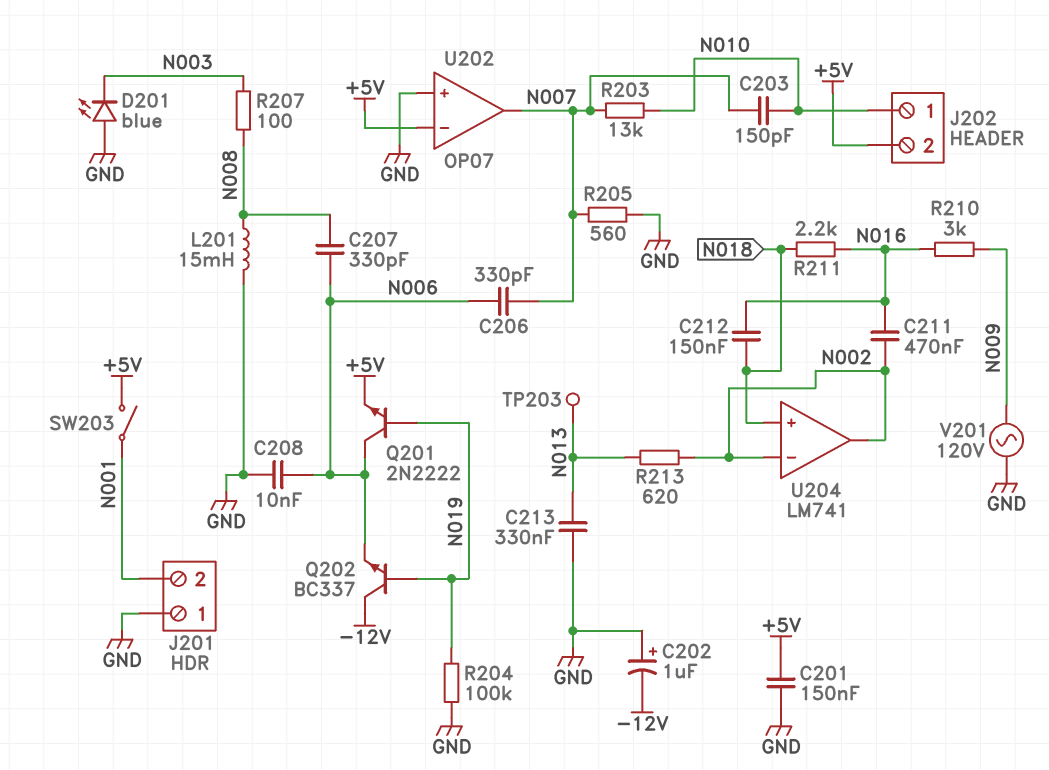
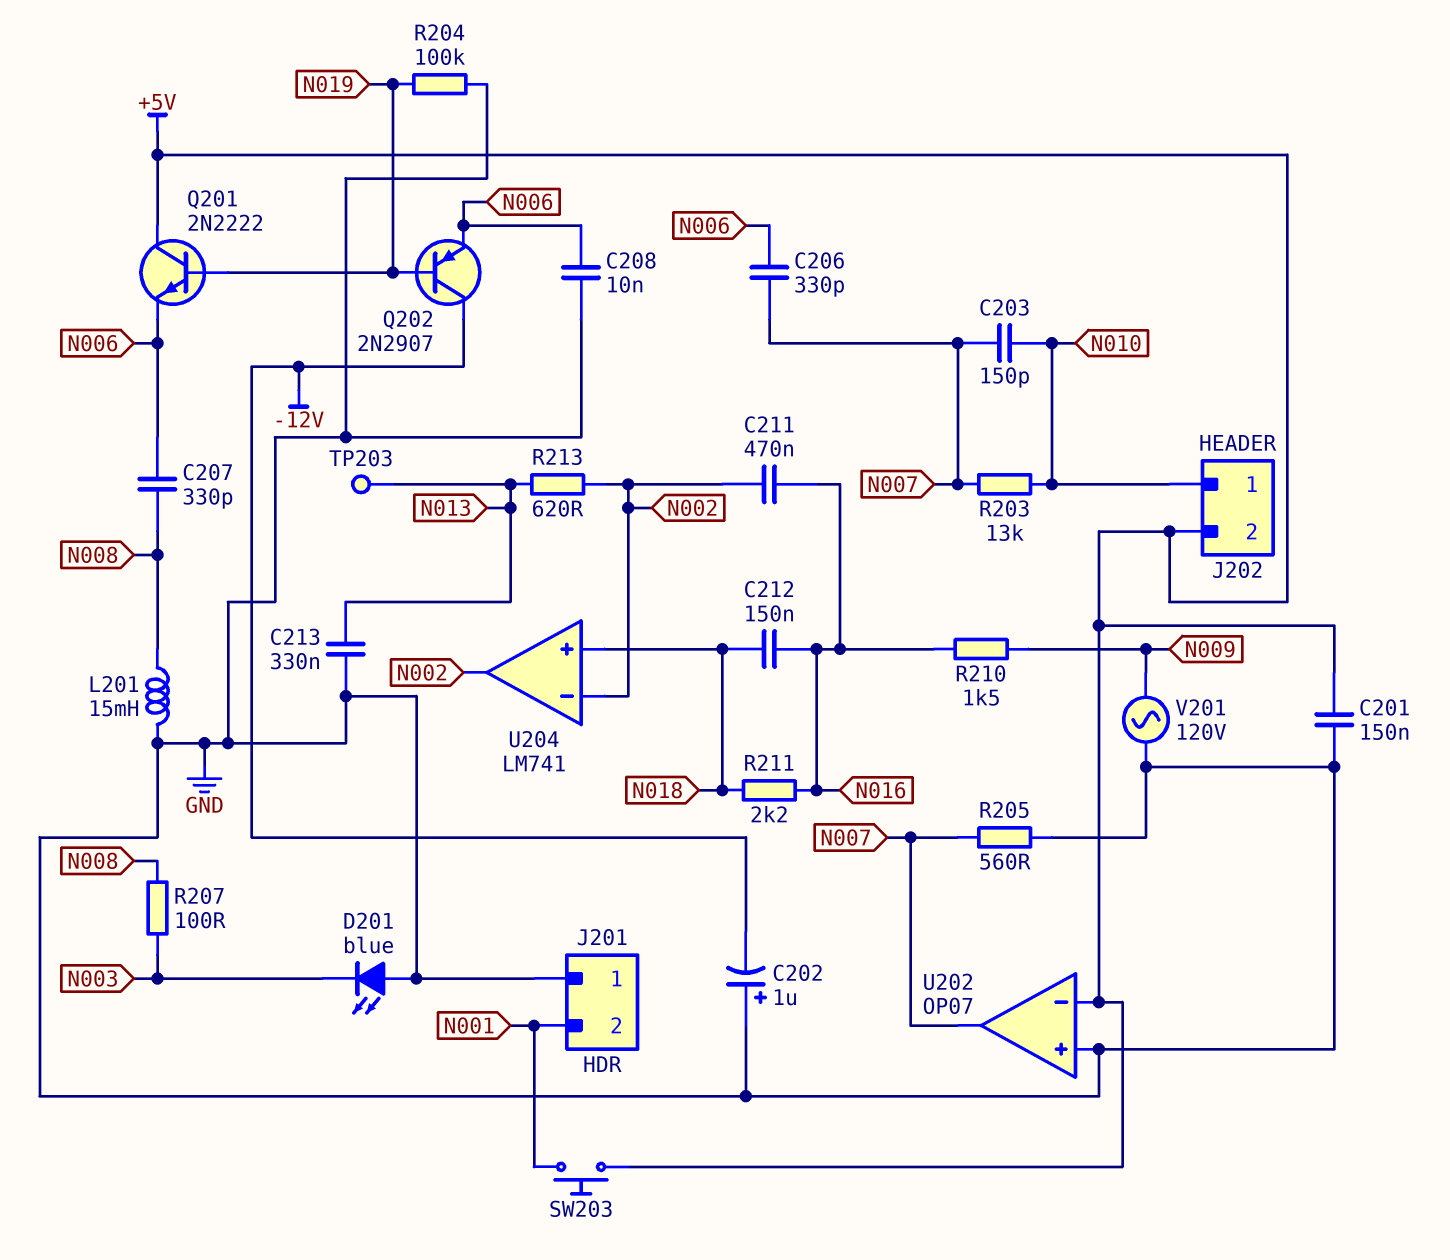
Q201: NPN 2N2222 (B N019, C N006, E +5V) -> NPN 2N2222 (B N019, C +5V, E N006)
Q202: NPN BC337 (B N019, C -12V, E N006) -> PNP 2N2907 (B N019, C -12V, E N006)
R210: 3k (N009, N016) -> 1.5k (N009, N016)
SW203: switch (+5V, N001) -> button (+5V, N001)

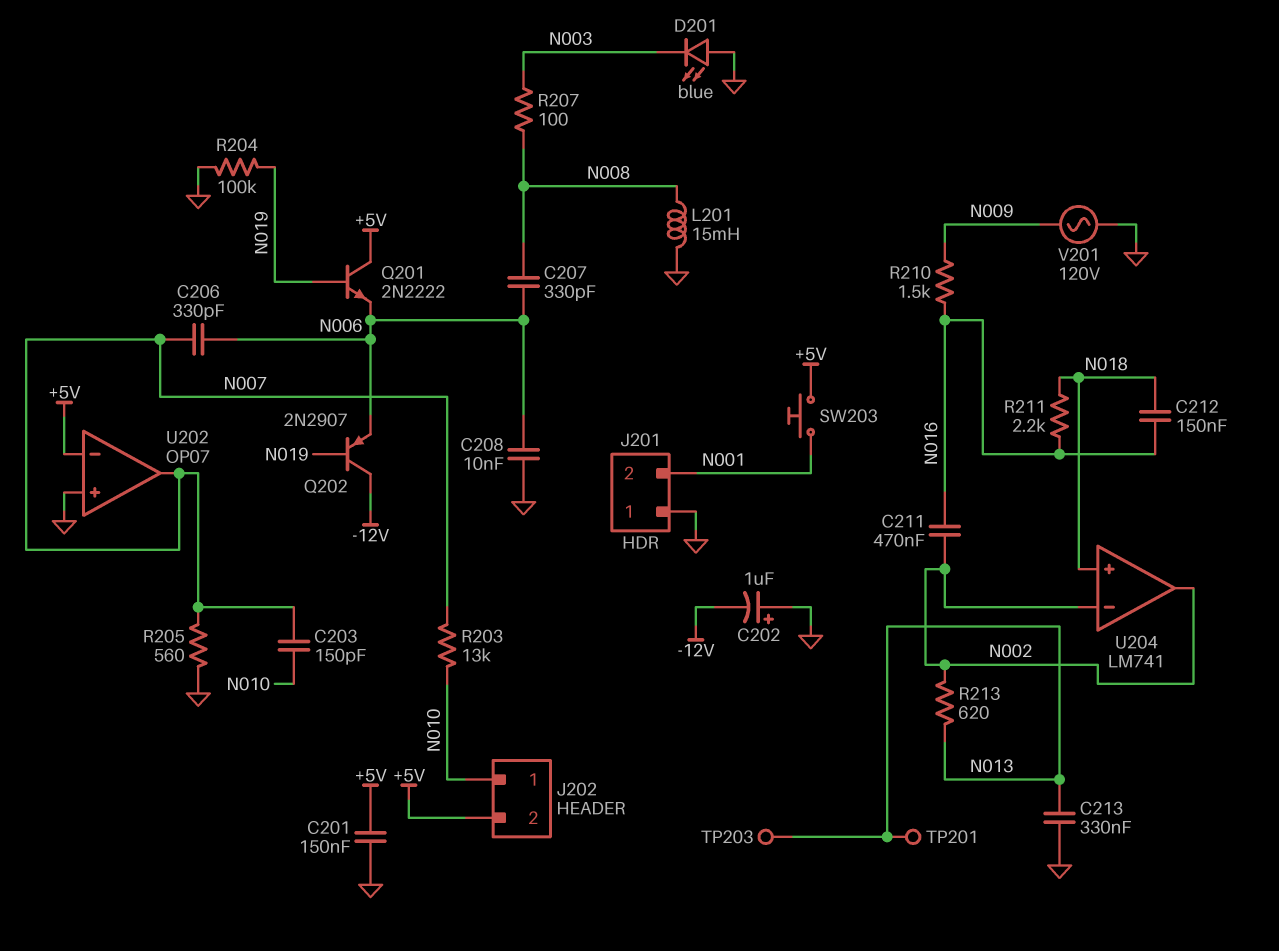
TP201: none -> test point (N013)

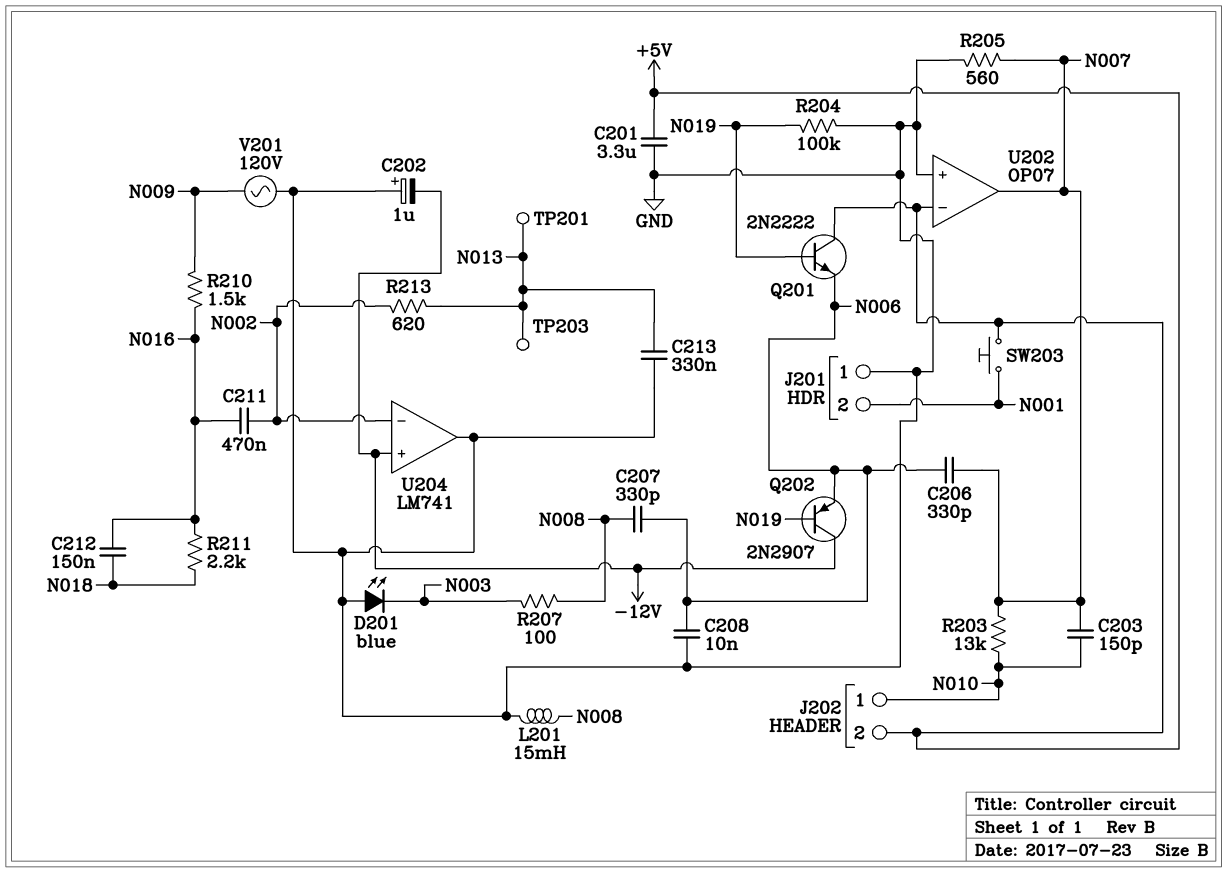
C201: 150nF (+5V, GND) -> 3.3uF (+5V, GND)
U204 pin in+: N018 -> -12V
U204 pin out: N002 -> GND

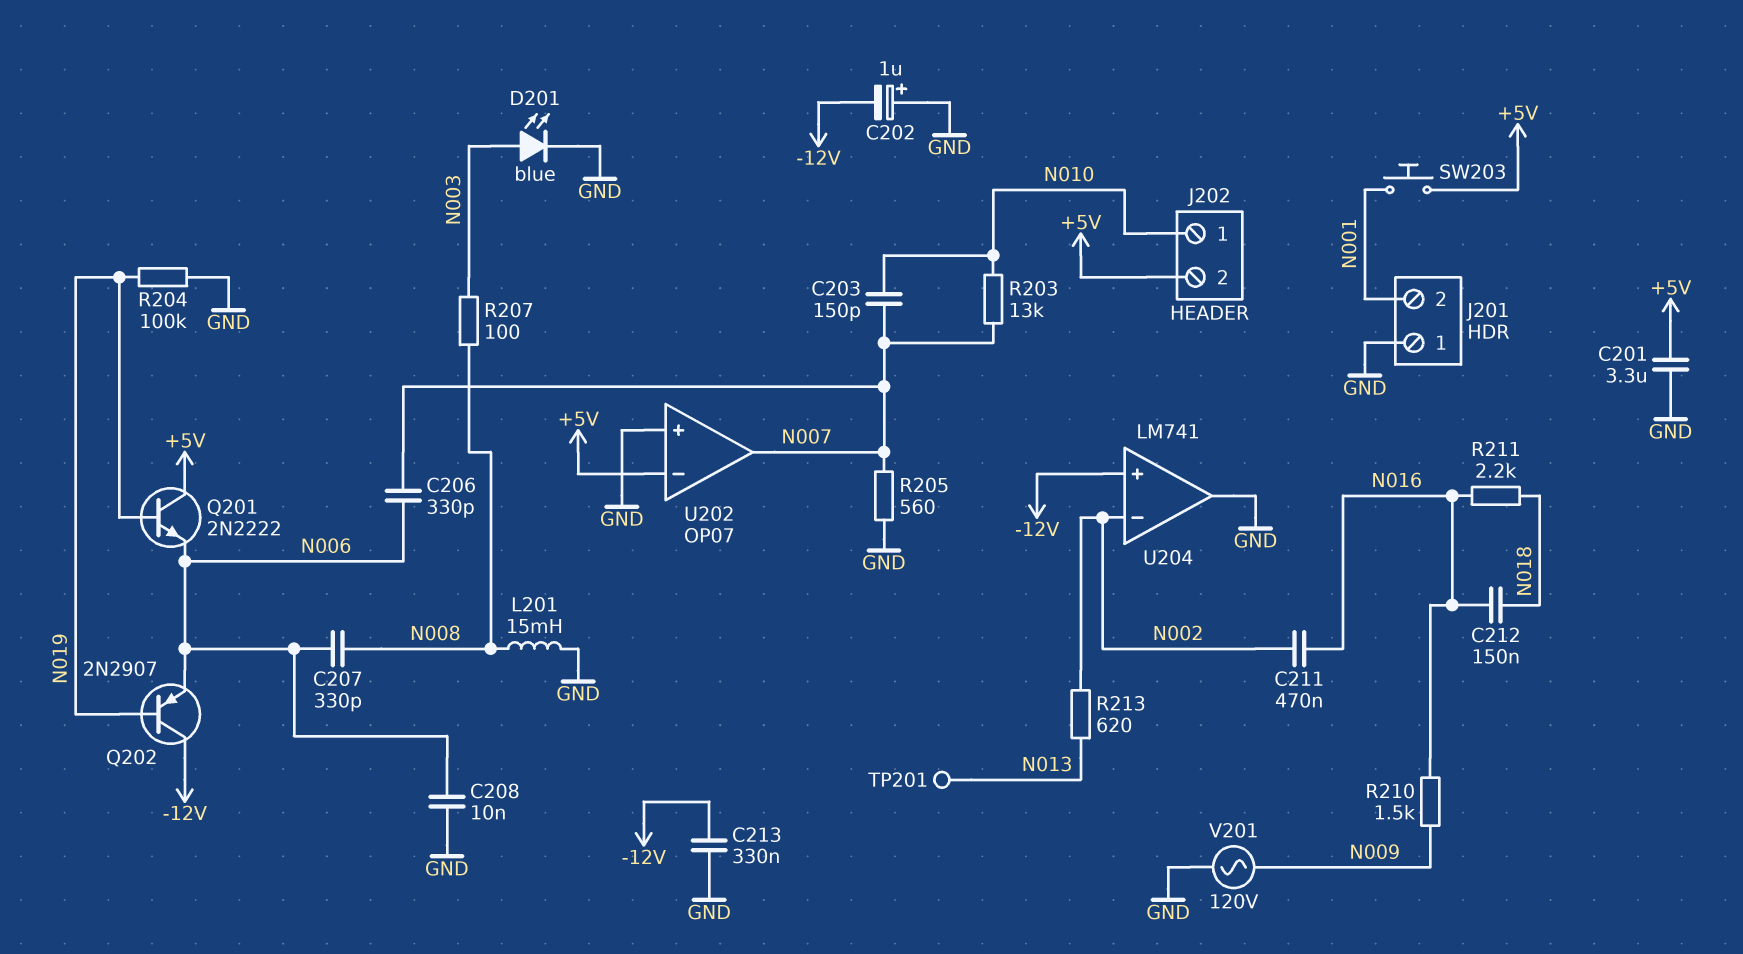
C213: 330nF (GND, N013) -> 330nF (-12V, GND)
D201: LED blue (A GND, K N003) -> LED blue (A N003, K GND)
TP203: test point (N013) -> none

